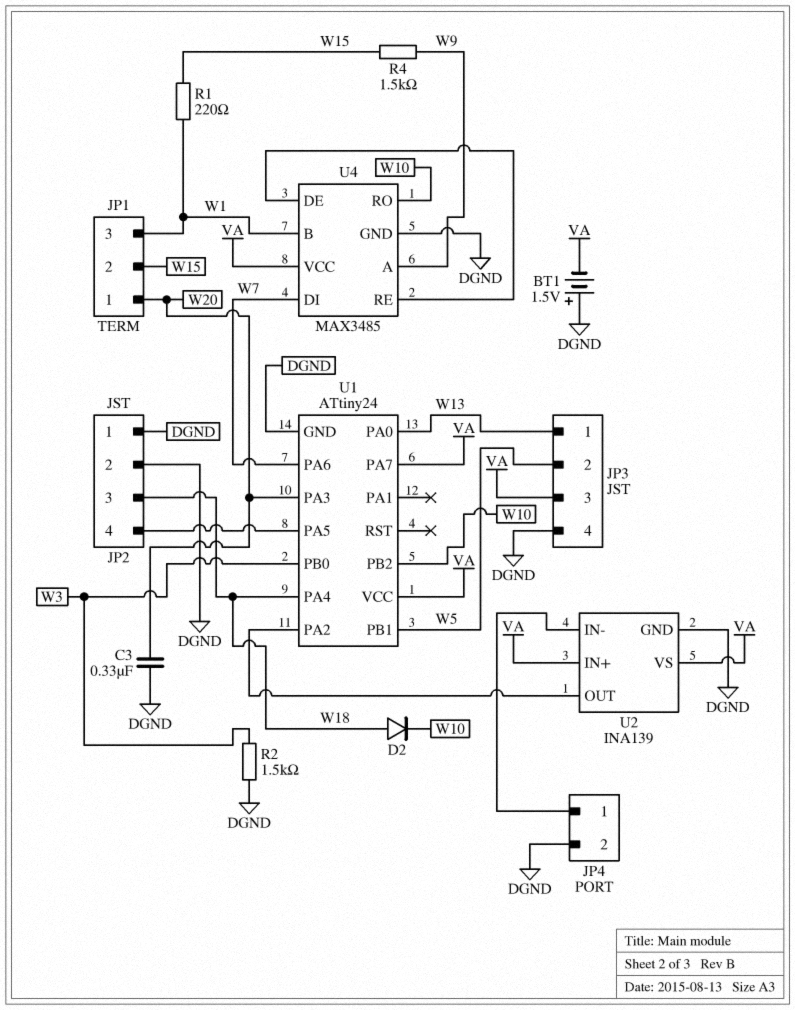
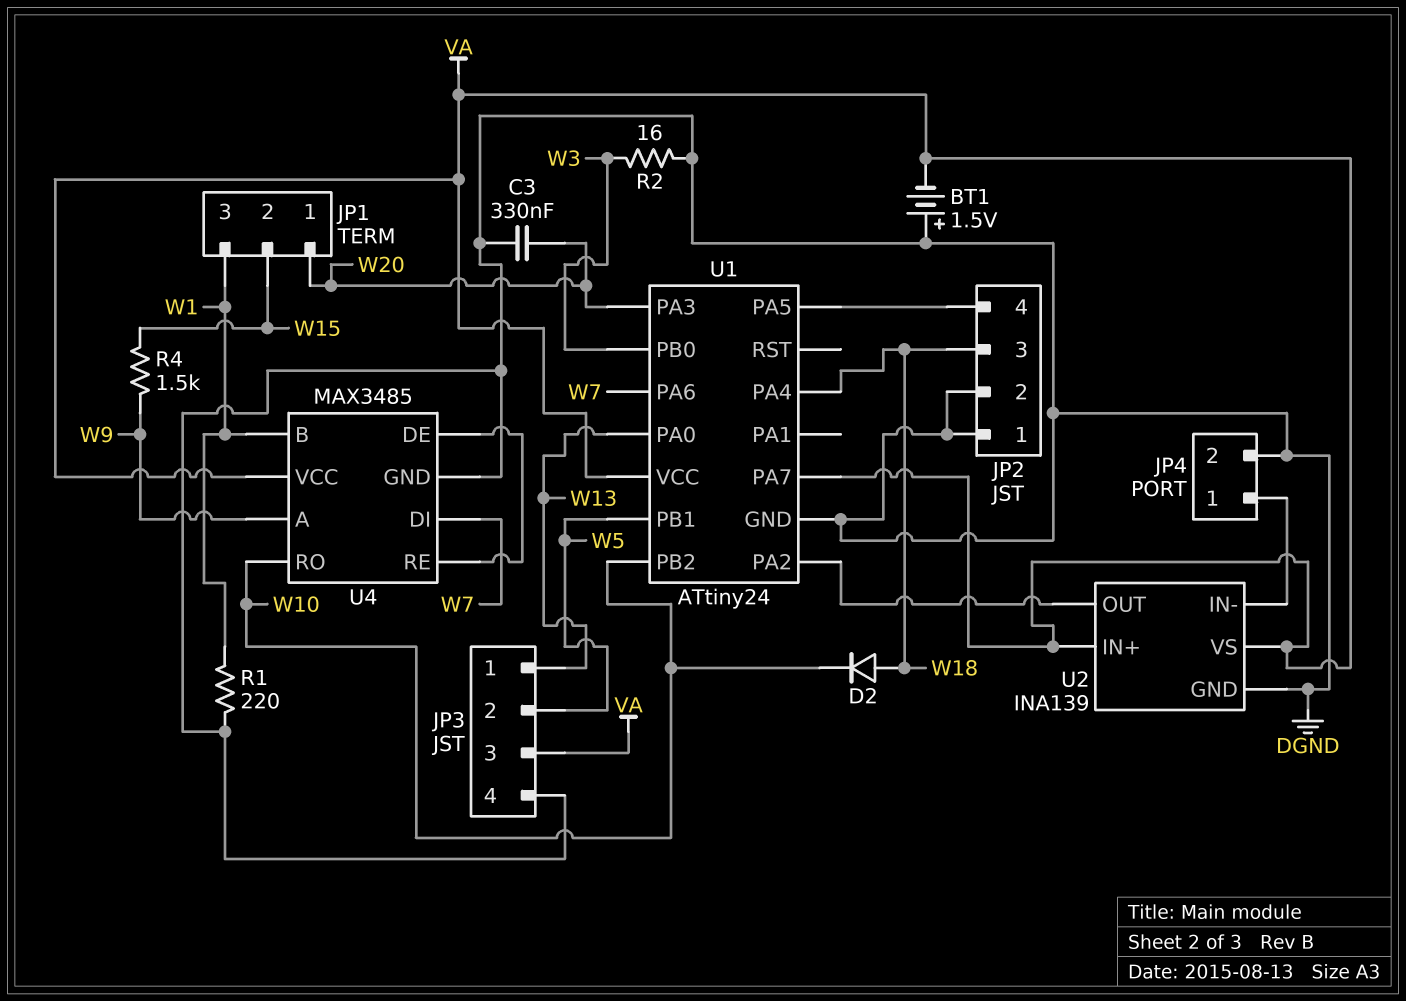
R1: 220 (W1, W15) -> 220 (DGND, W1)
R2: 1.5k (DGND, W3) -> 16 (DGND, W3)

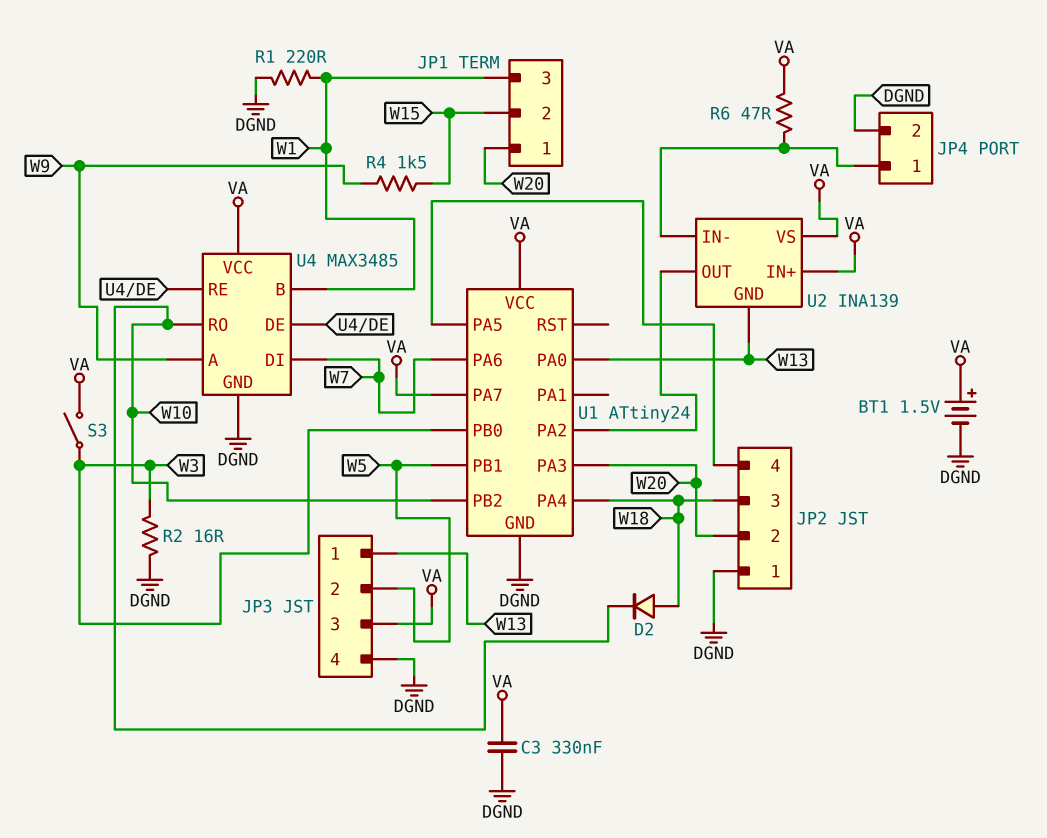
BT1: 1.5V (plus DGND, minus VA) -> 1.5V (plus VA, minus DGND)
C3: 330nF (DGND, W20) -> 330nF (DGND, VA)
JP2 pin 2: DGND -> W20
R6: none -> 47 (JP4/1, VA)
S3: none -> switch (VA, W3)
U2 pin GND: DGND -> W13

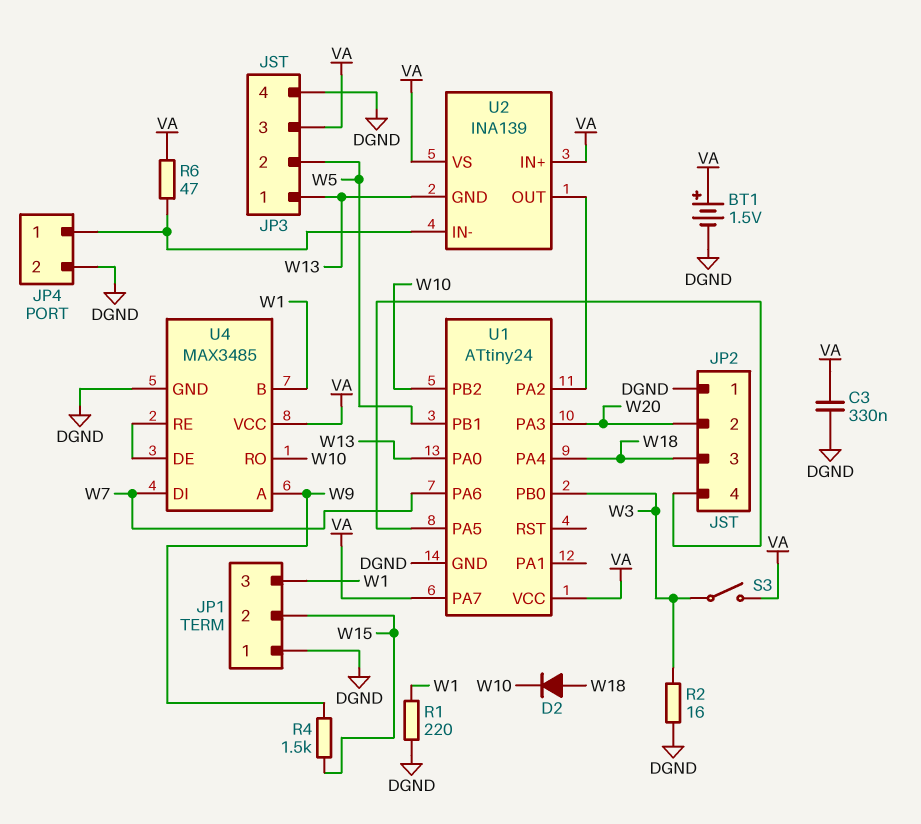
JP1 pin 1: W20 -> DGND

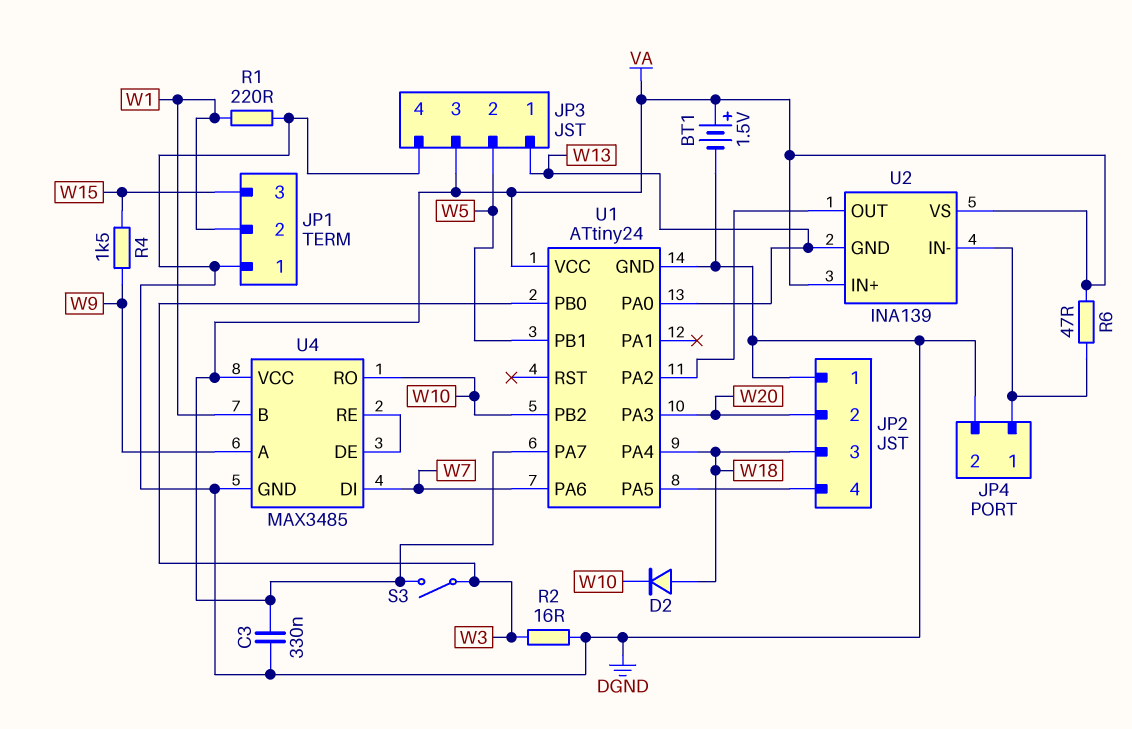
JP1 pin 2: W15 -> W1
JP1 pin 3: W1 -> W15

